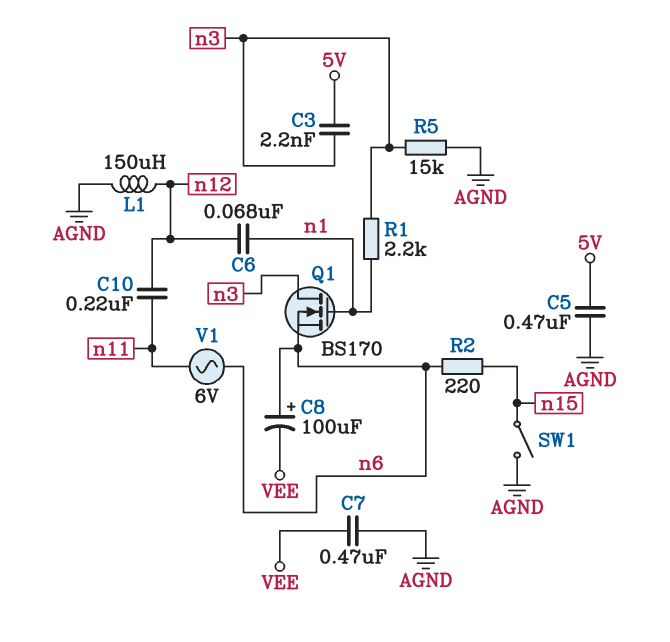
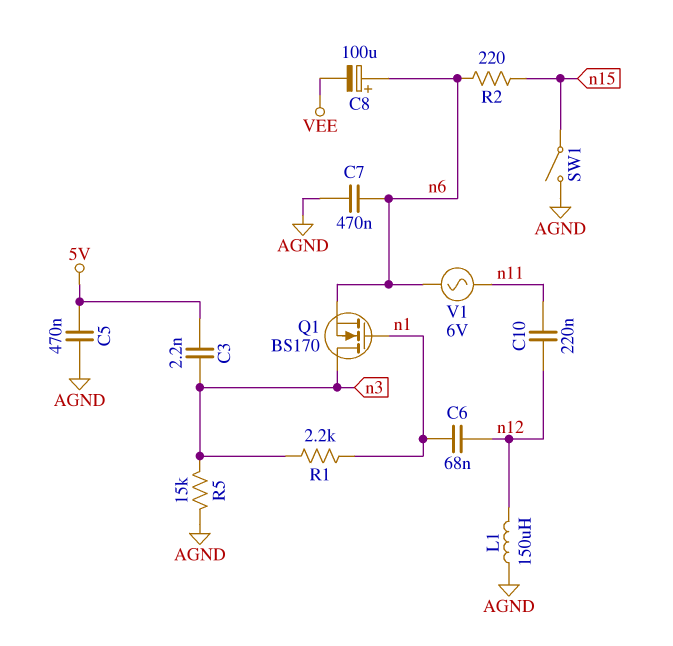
C7: 470nF (AGND, VEE) -> 470nF (AGND, n6)

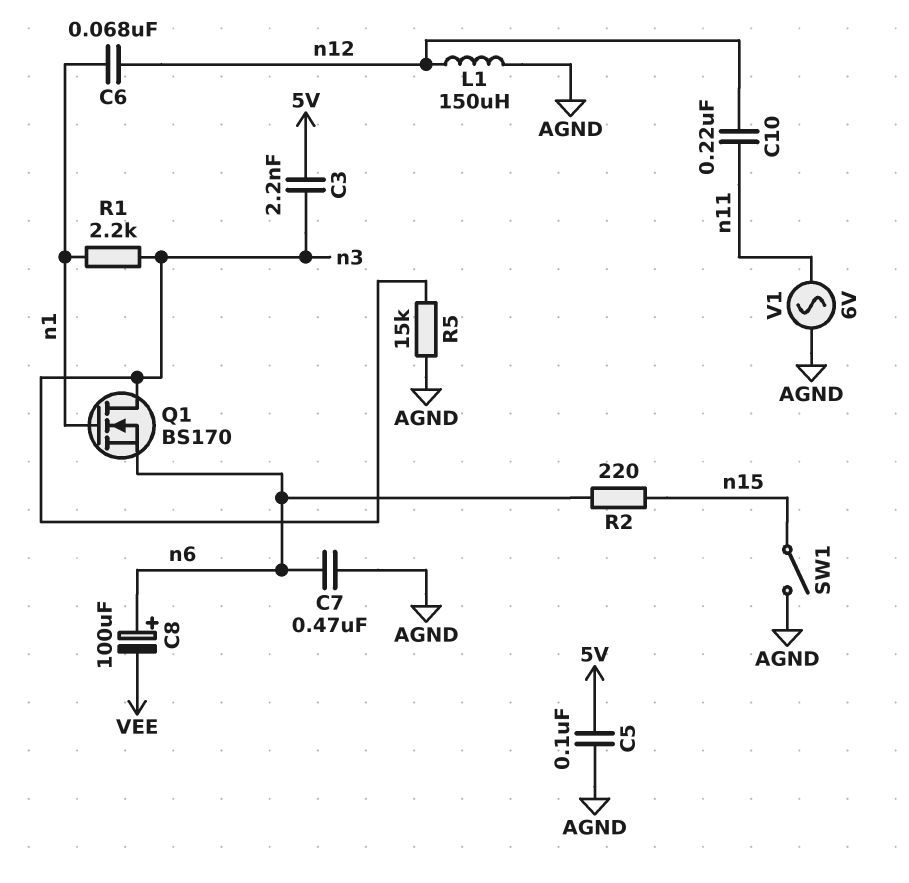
C5: 470nF (5V, AGND) -> 100nF (5V, AGND)
V1: AC 6V (n6, n11) -> AC 6V (AGND, n11)

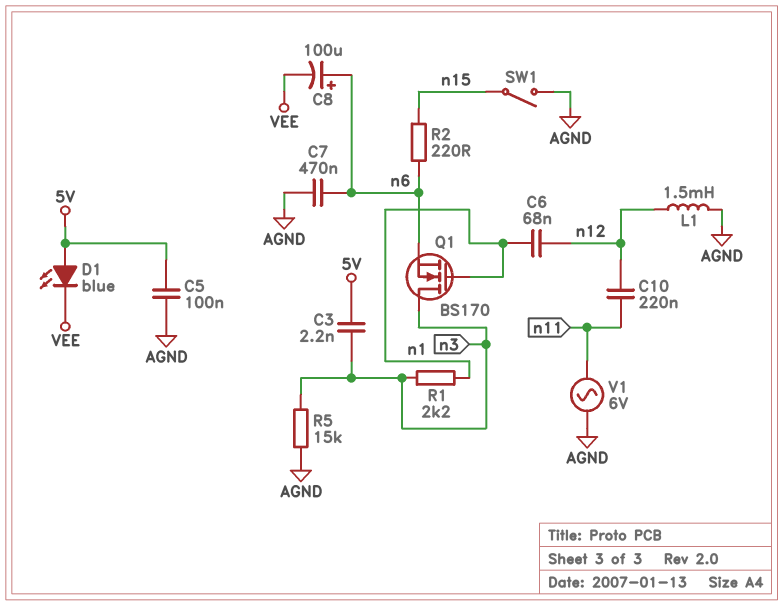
D1: none -> LED blue (A 5V, K VEE)
L1: 150uH (AGND, n12) -> 1.5mH (AGND, n12)

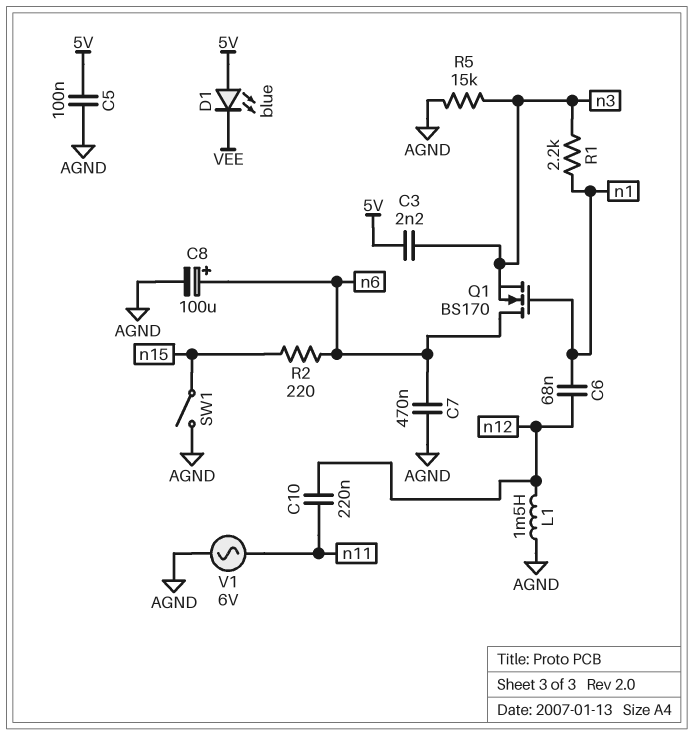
C8: 100uF (plus n6, minus VEE) -> 100uF (plus n6, minus AGND)
Q1: NMOS BS170 (G n1, D n3, S n6) -> NMOS BS170 (G n1, D n6, S n3)

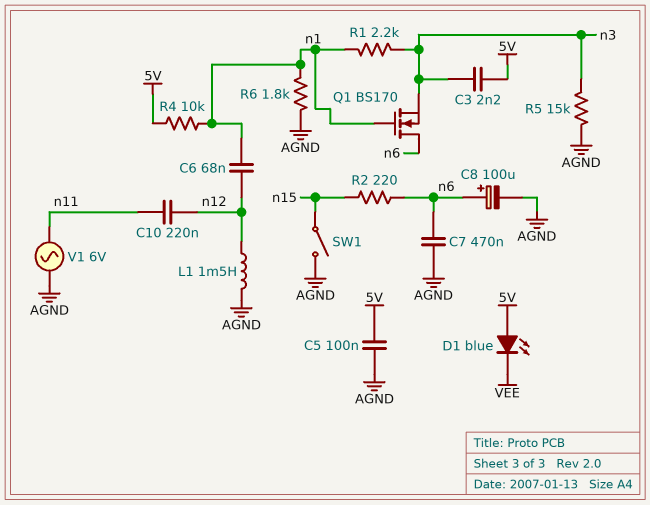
R4: none -> 10k (5V, n1)
R6: none -> 1.8k (AGND, n1)

